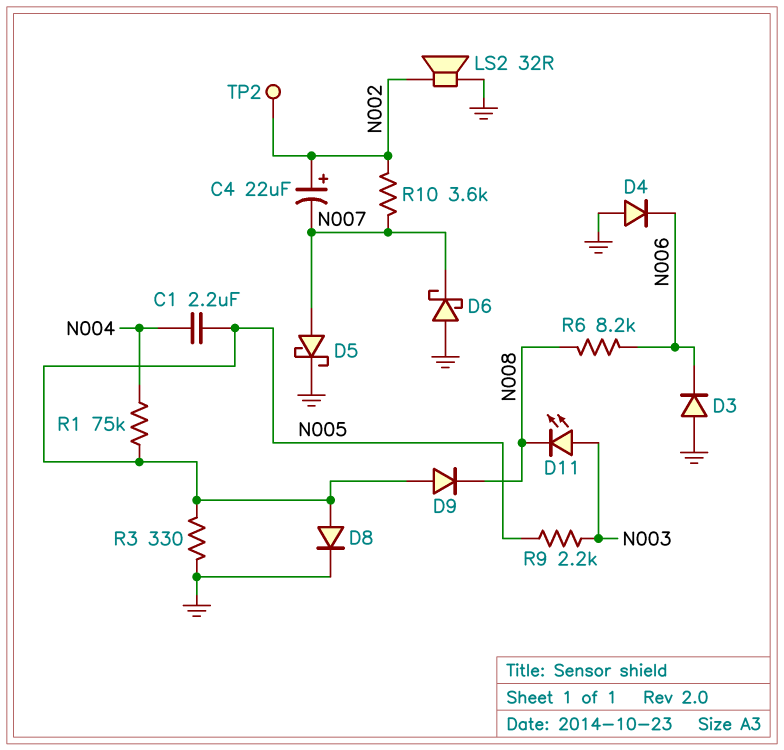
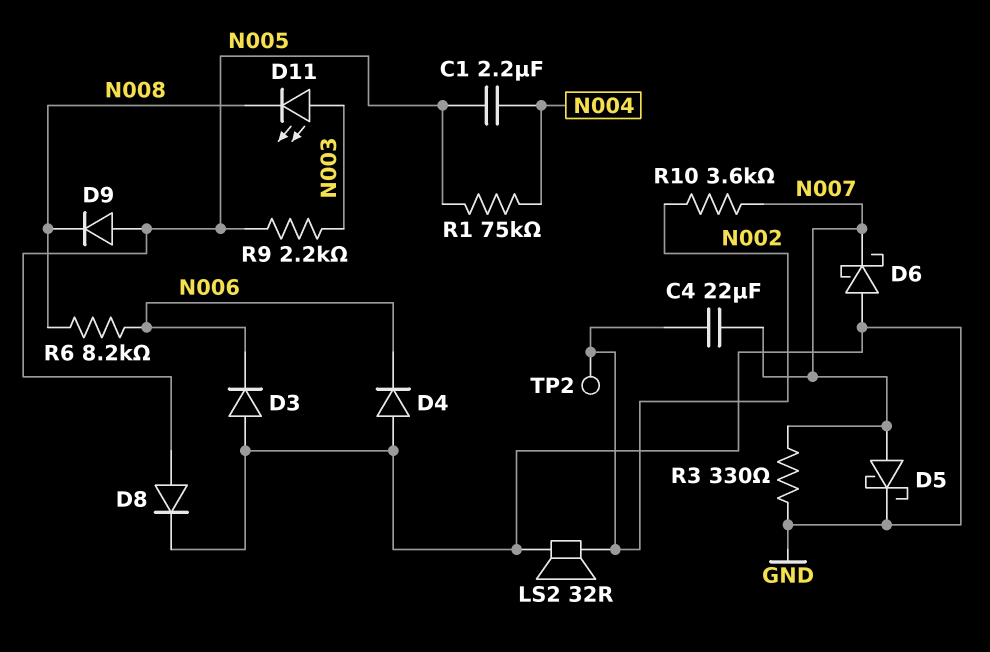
C4: 22uF (plus N002, minus N007) -> 22uF (N002, N007)
R3: 330 (GND, N005) -> 330 (GND, N007)

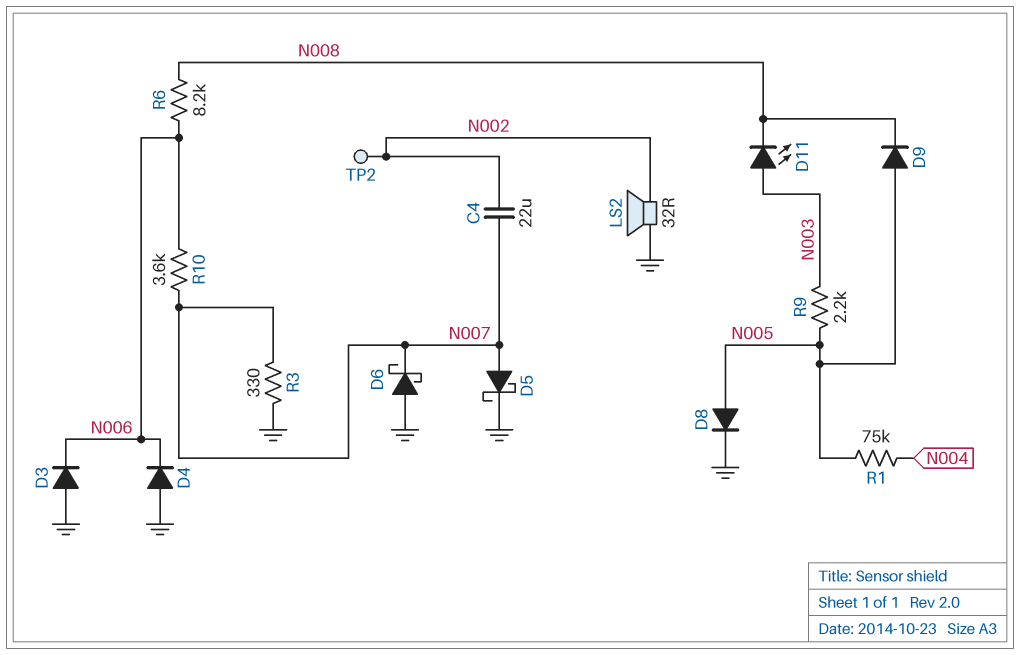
C1: 2.2uF (N004, N005) -> none
R10: 3.6k (N002, N007) -> 3.6k (N006, N007)

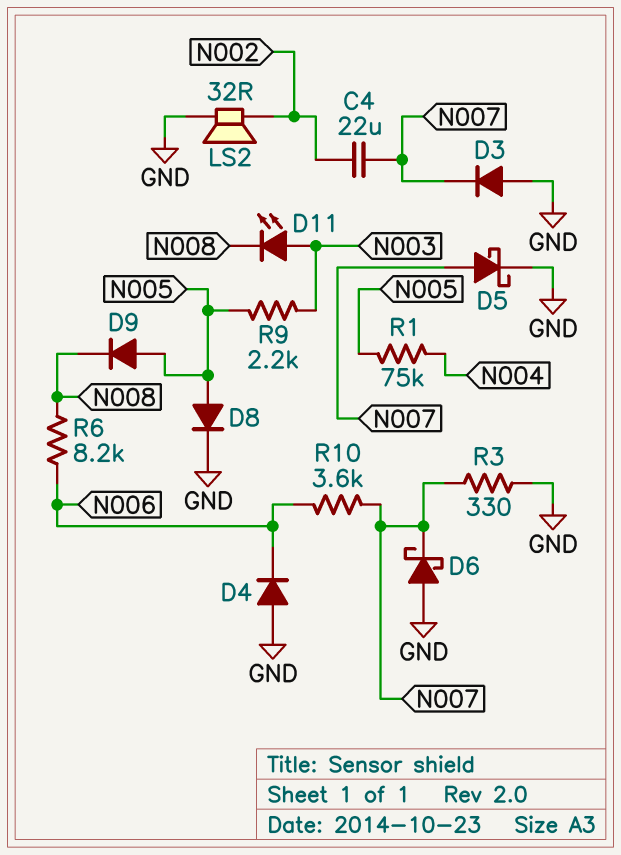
D3: diode (A GND, K N006) -> diode (A GND, K N007)
TP2: test point (N002) -> none

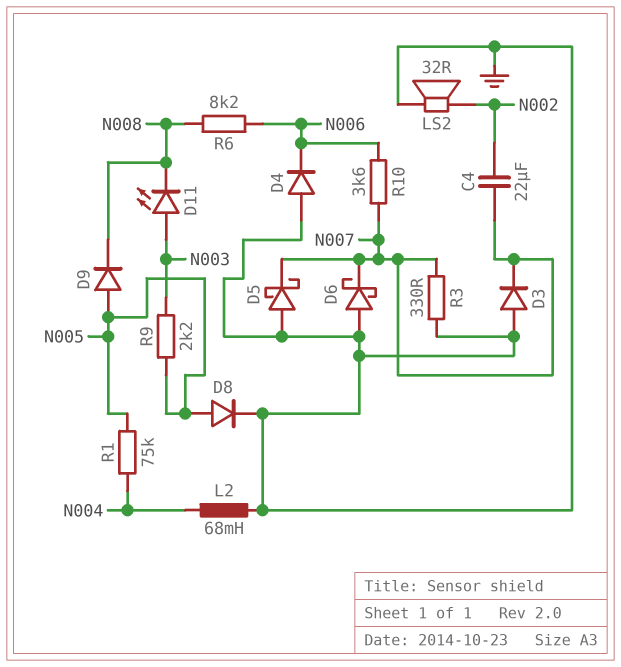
D5: schottky (A N007, K GND) -> schottky (A GND, K N007)
L2: none -> 68mH (GND, N004)

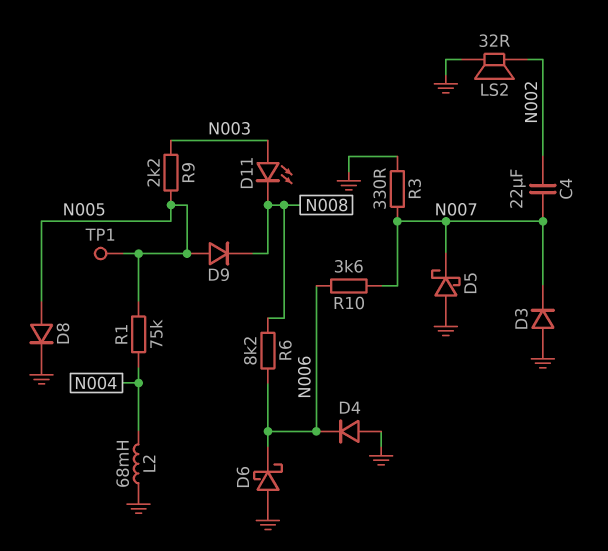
D6: schottky (A GND, K N007) -> schottky (A GND, K N006)
TP1: none -> test point (N005)

